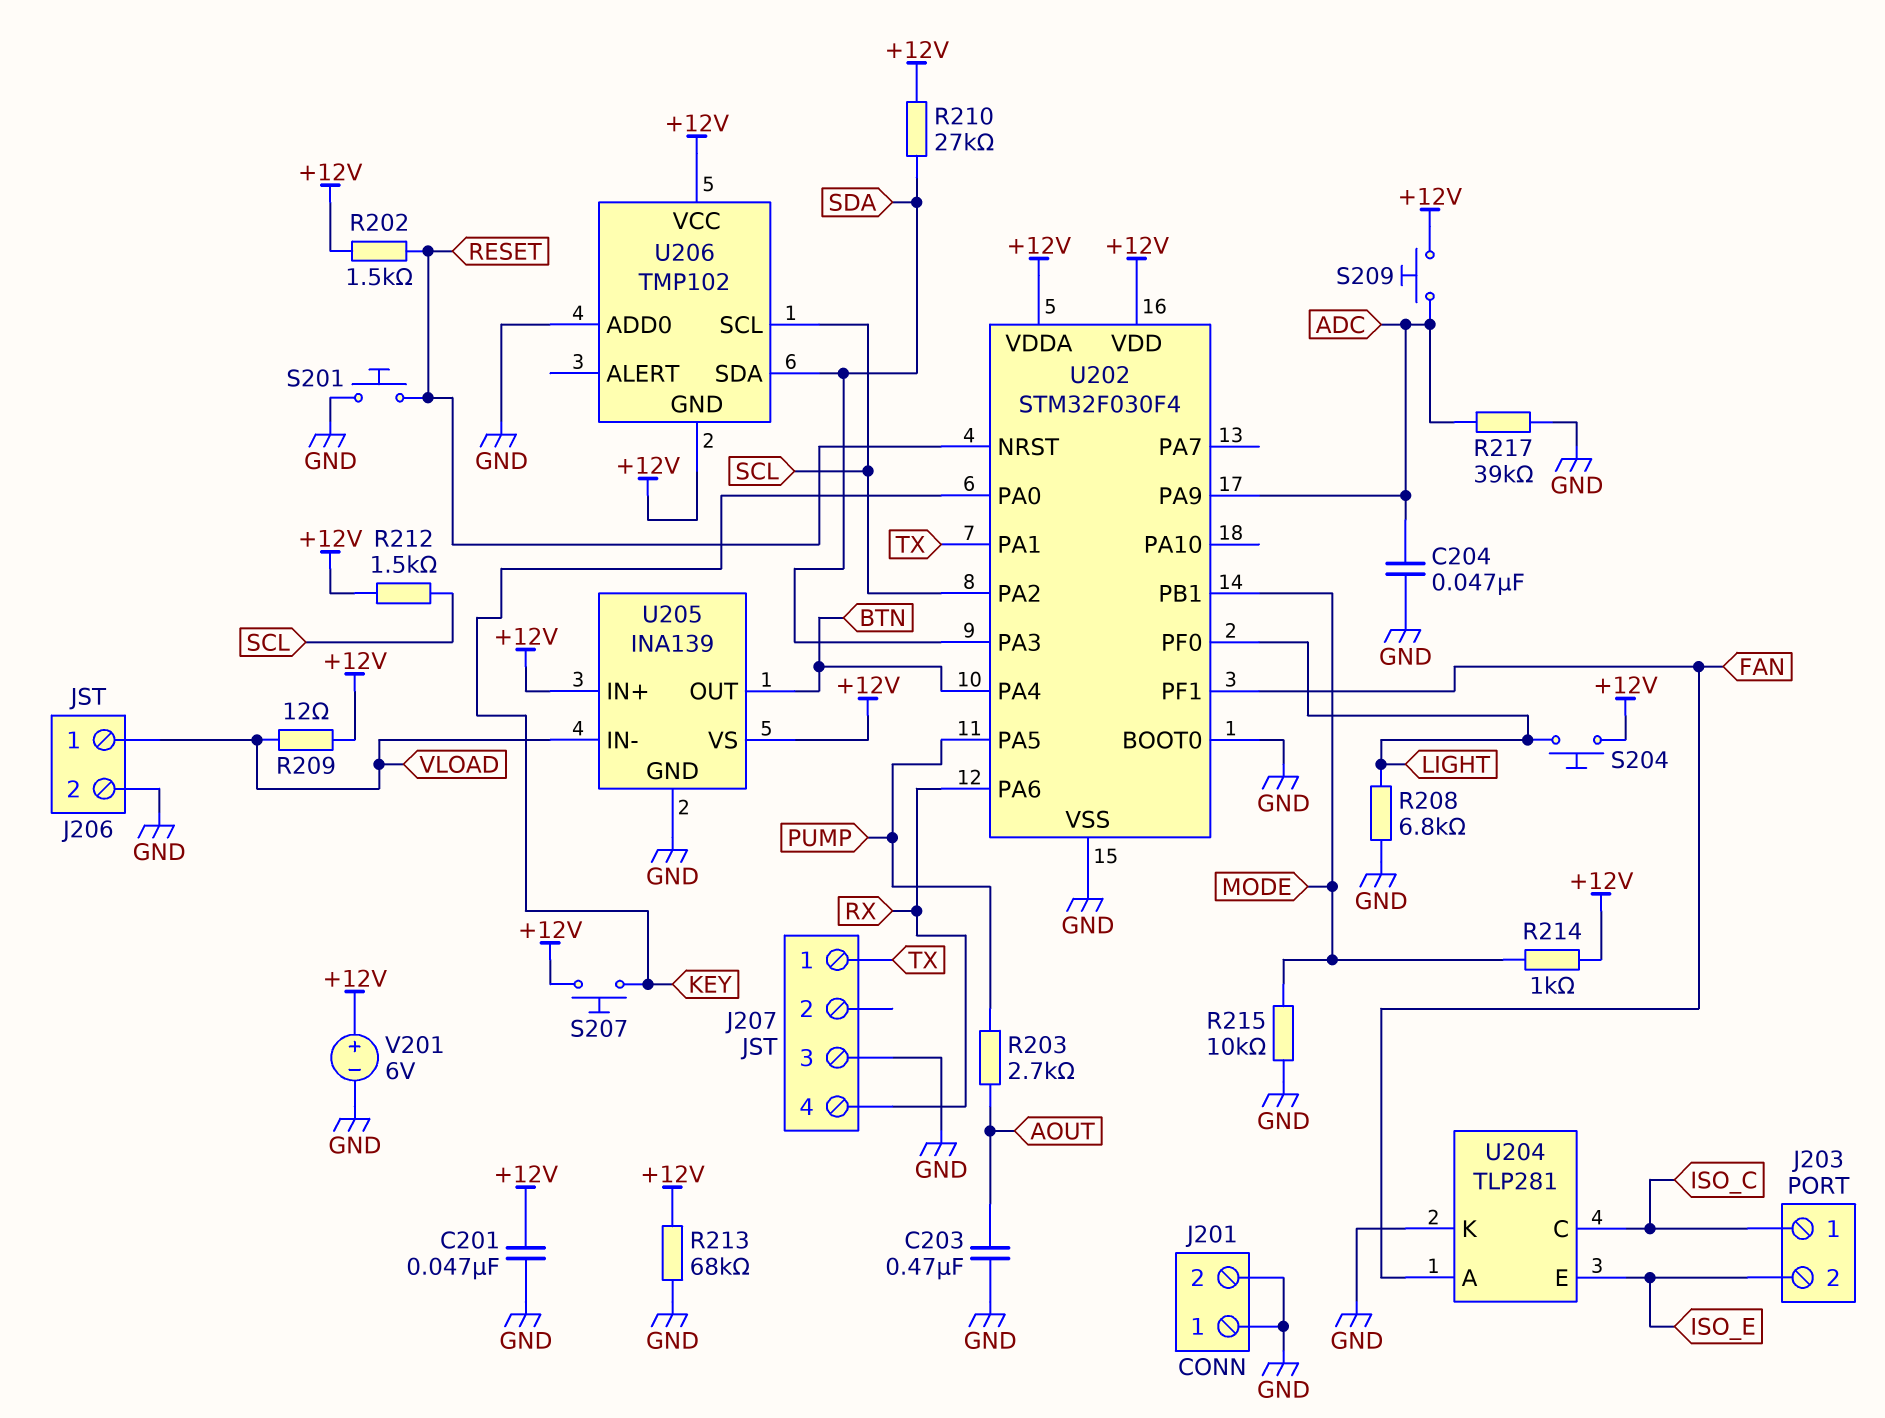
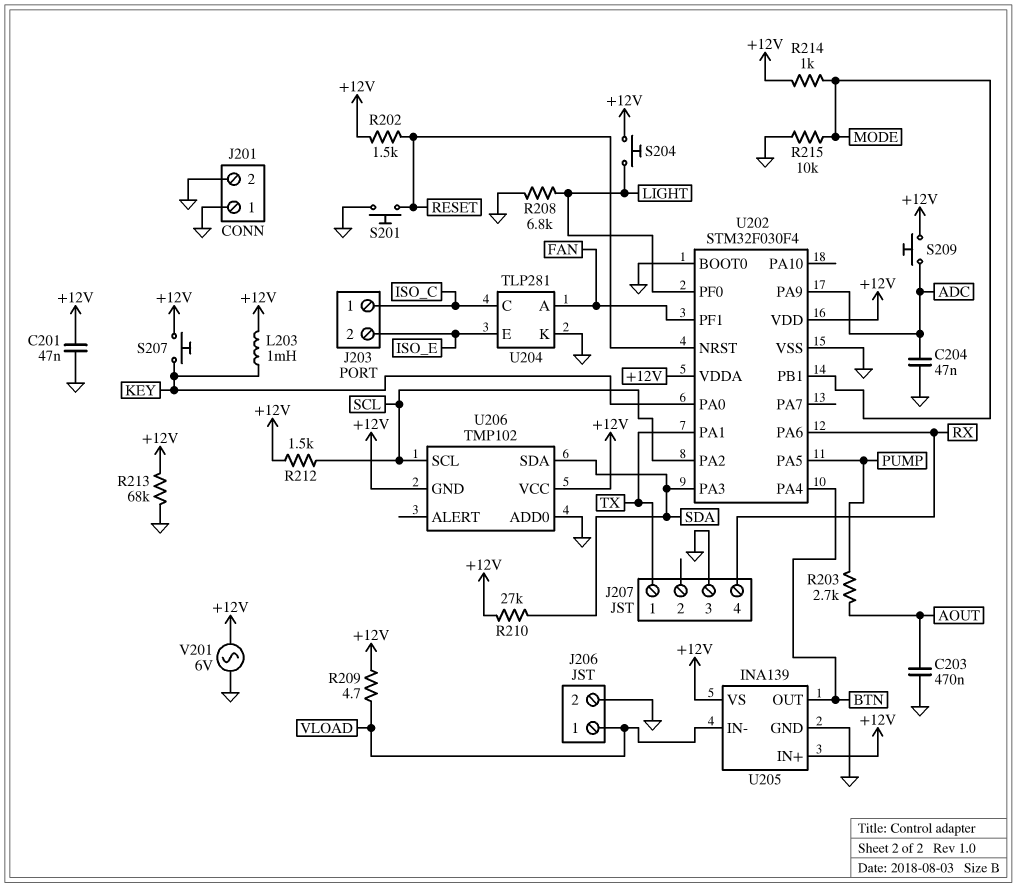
L203: none -> 1mH (+12V, KEY)
R209: 12 (+12V, VLOAD) -> 4.7 (+12V, VLOAD)
R217: 39k (ADC, GND) -> none
V201: 6V (plus +12V, minus GND) -> AC 6V (+12V, GND)

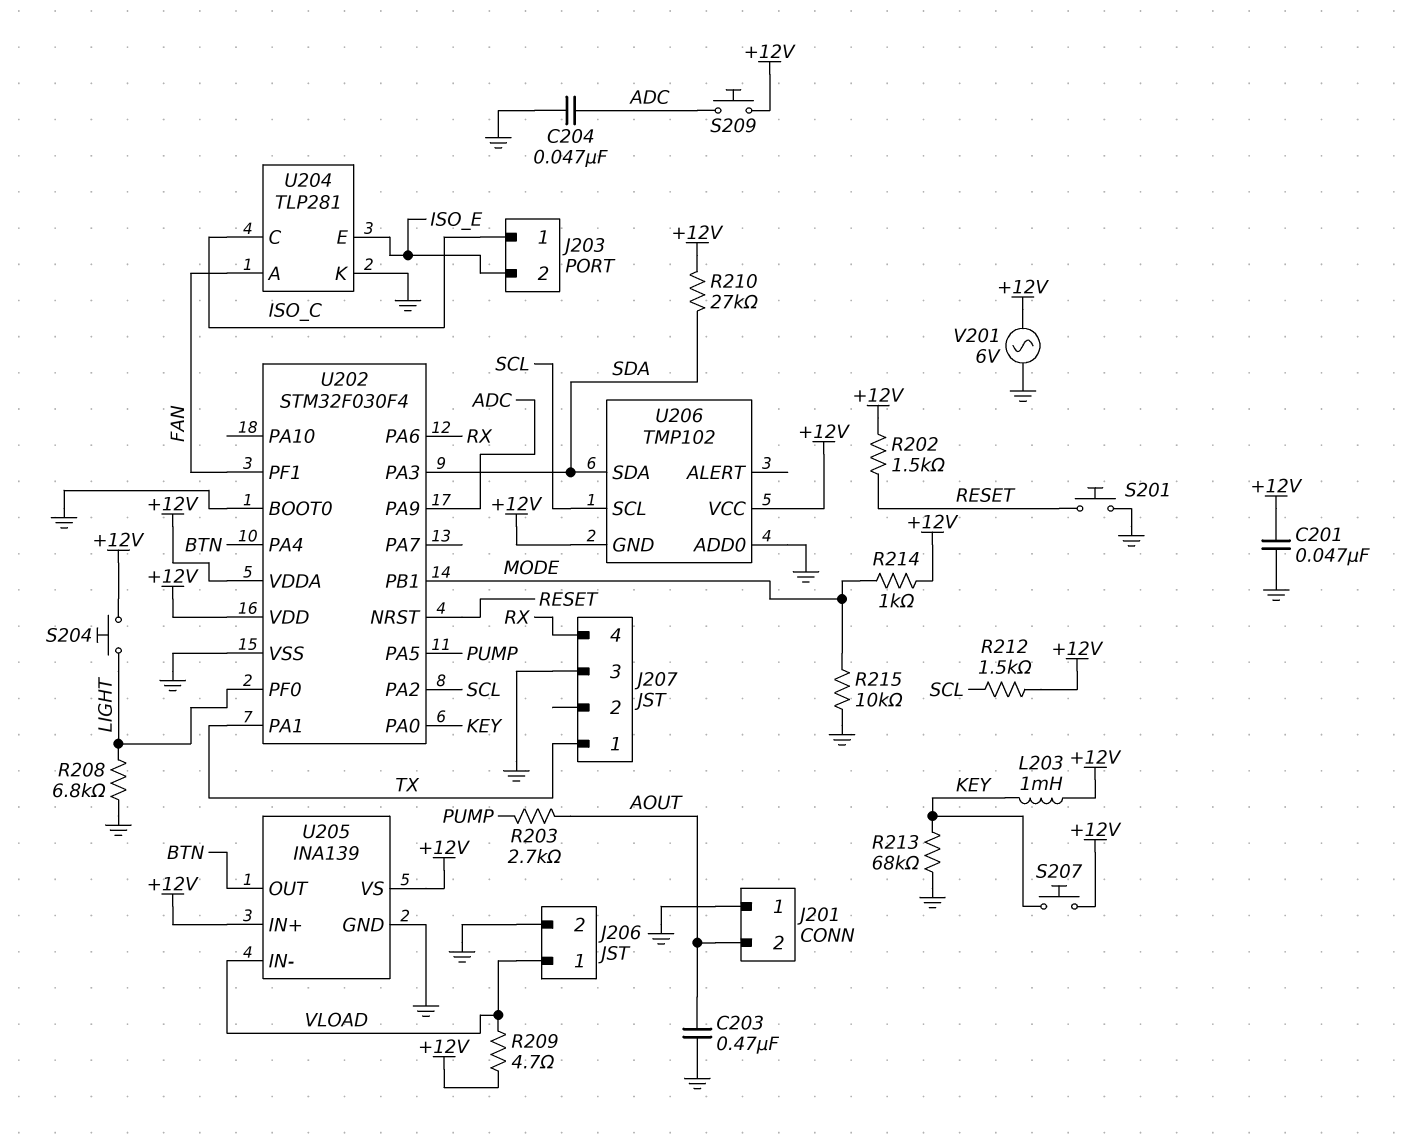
J201 pin 2: GND -> AOUT
R213: 68k (+12V, GND) -> 68k (GND, KEY)

